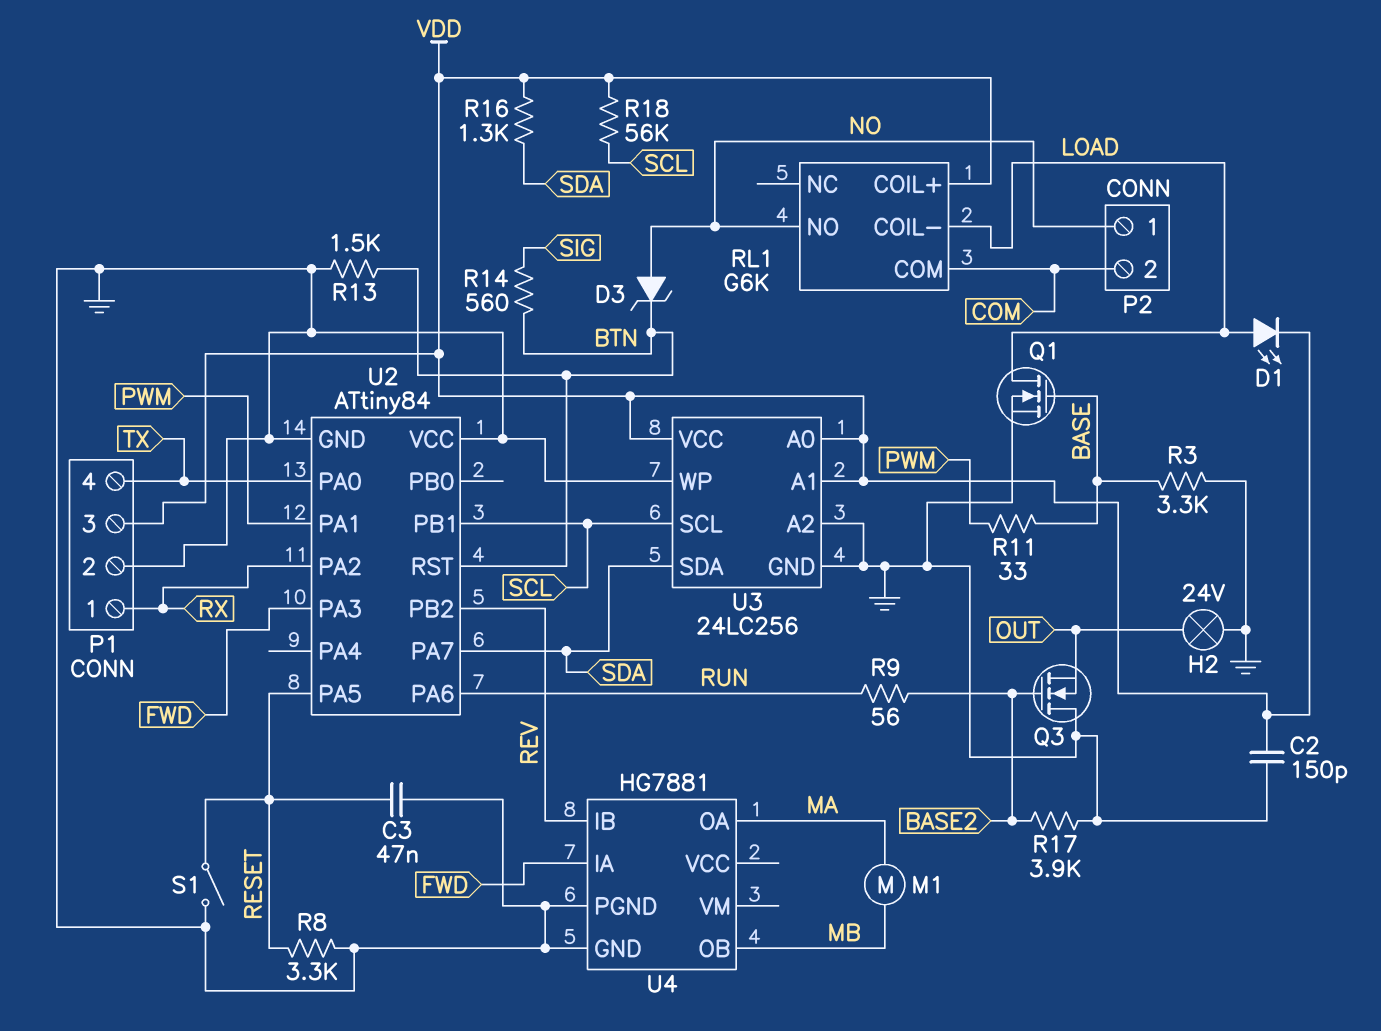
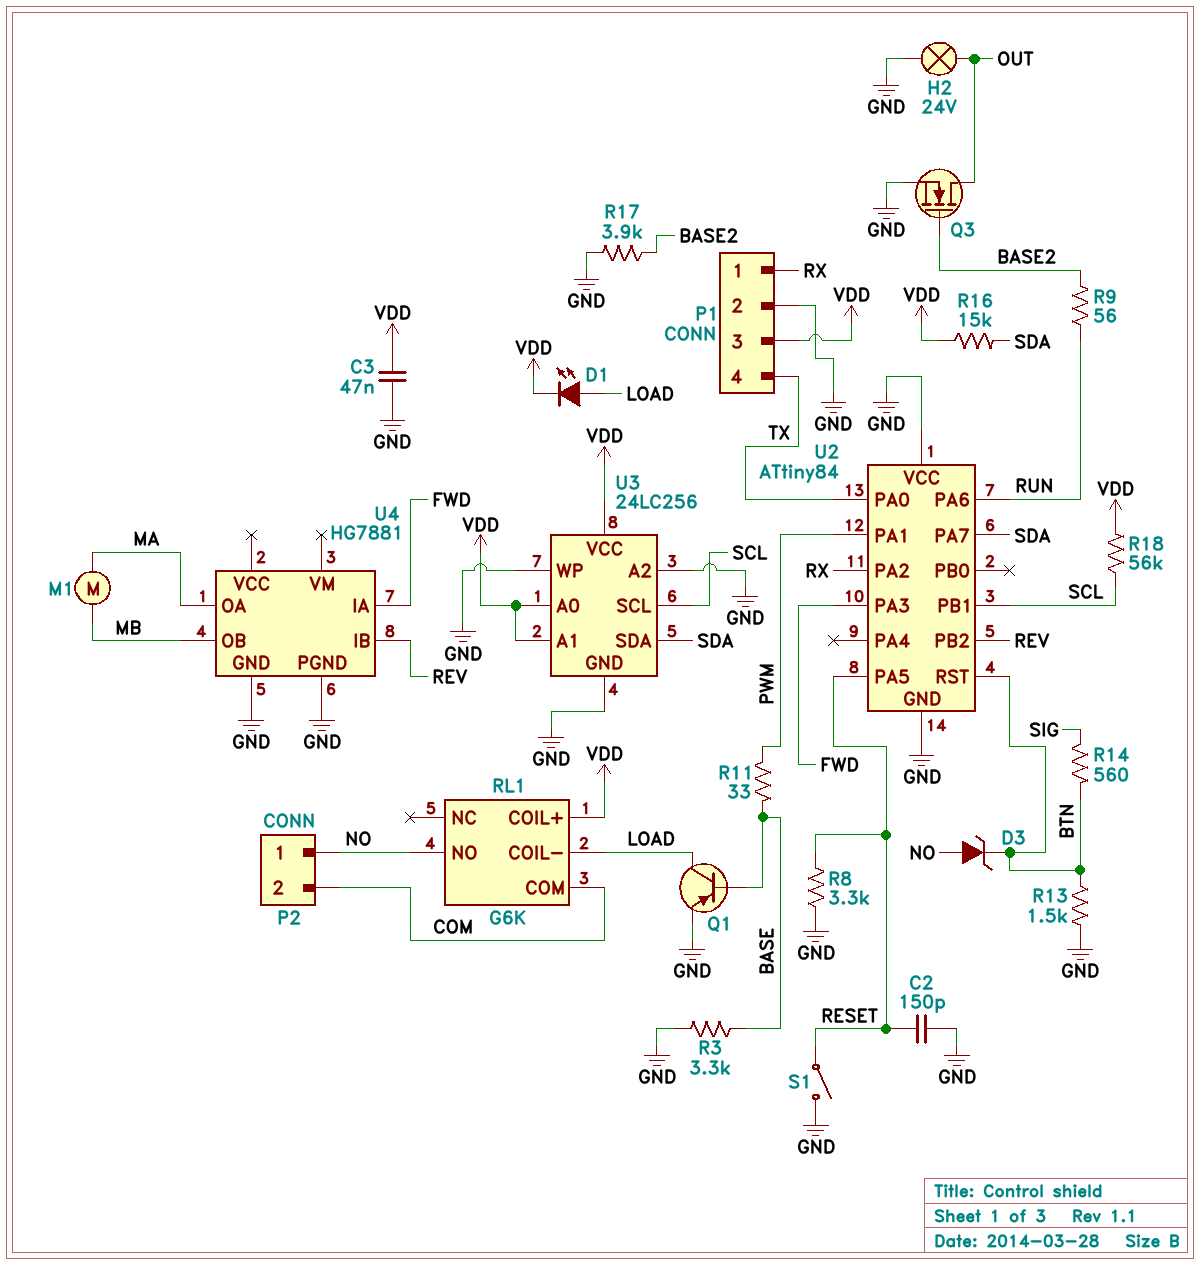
C2: 150pF (GND, VDD) -> 150pF (GND, RESET)
C3: 47nF (GND, RESET) -> 47nF (GND, VDD)
Q1: NMOS (G BASE, D LOAD, S GND) -> PNP (B BASE, C LOAD, E GND)
Q3: NMOS (G BASE2, D GND, S OUT) -> NMOS (G BASE2, D OUT, S GND)
R16: 1.3k (SDA, VDD) -> 15k (SDA, VDD)

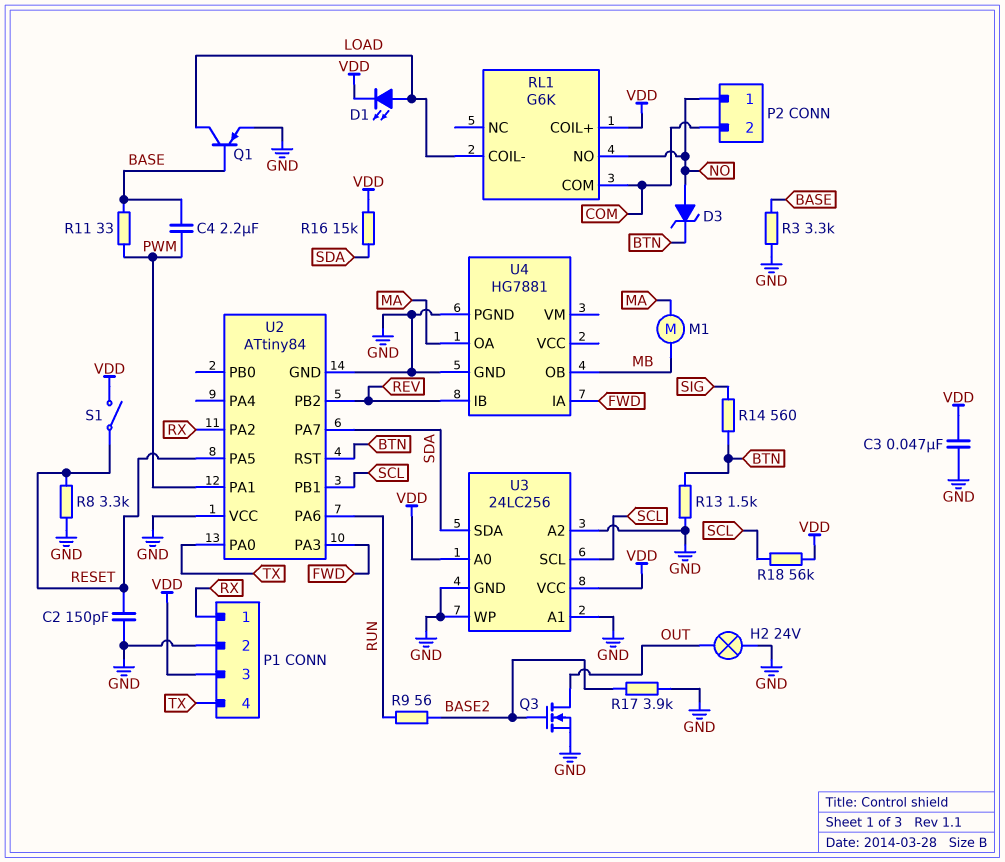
C4: none -> 2.2uF (BASE, PWM)
S1: switch (GND, RESET) -> switch (RESET, VDD)
U3 pin A1: VDD -> GND

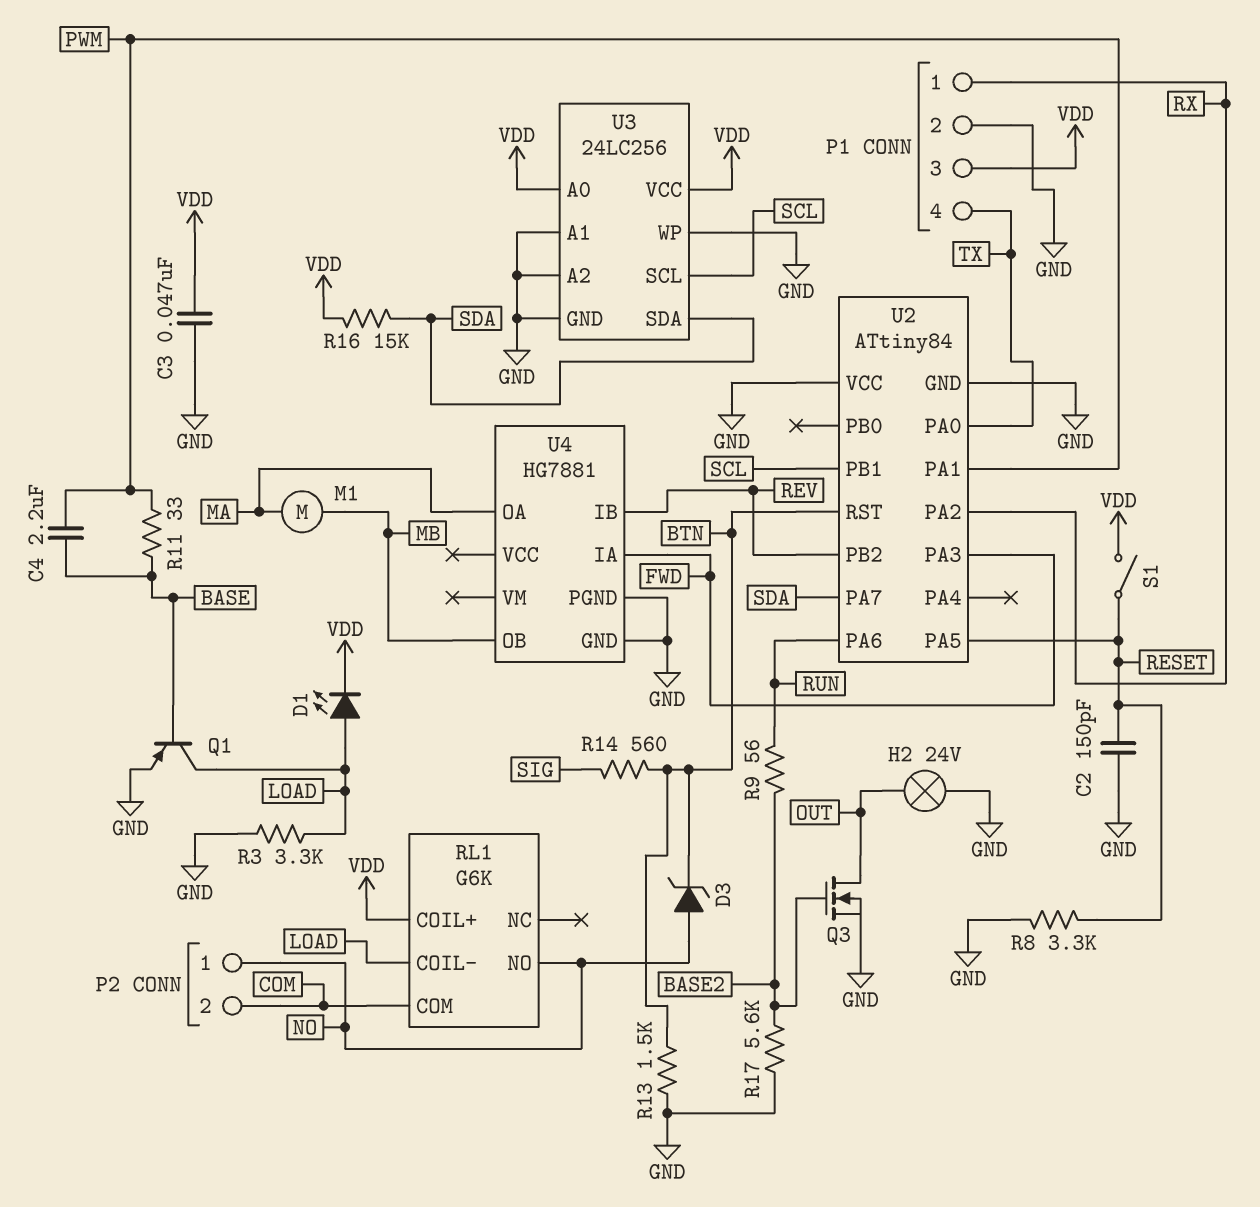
R3: 3.3k (BASE, GND) -> 3.3k (GND, LOAD)
R17: 3.9k (BASE2, GND) -> 5.6k (BASE2, GND)
R18: 56k (SCL, VDD) -> none

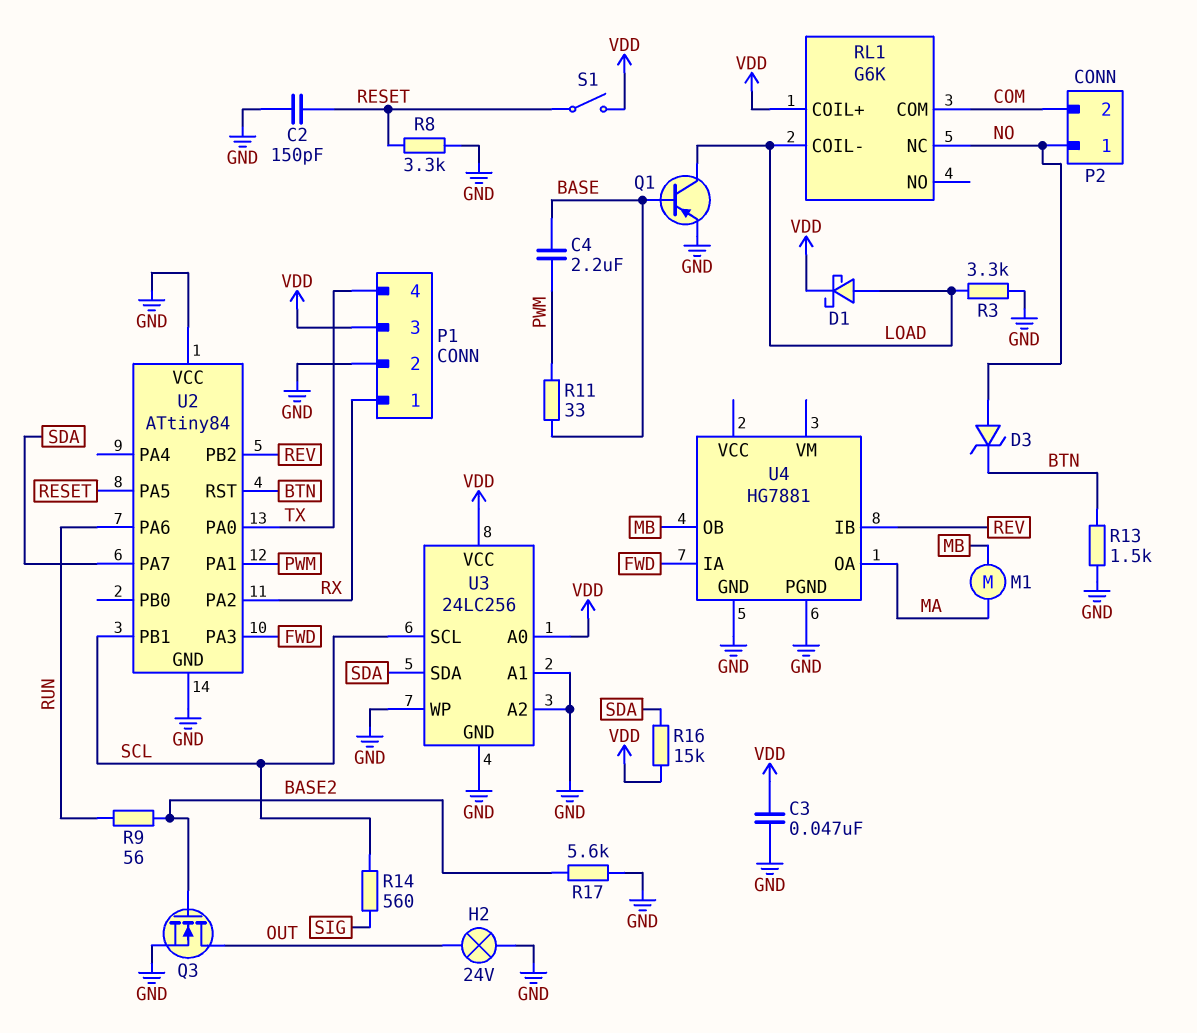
D1: LED (A LOAD, K VDD) -> schottky (A LOAD, K VDD)
R14: 560 (BTN, SIG) -> 560 (SCL, SIG)
RL1 pin NC: none -> NO
RL1 pin NO: NO -> none

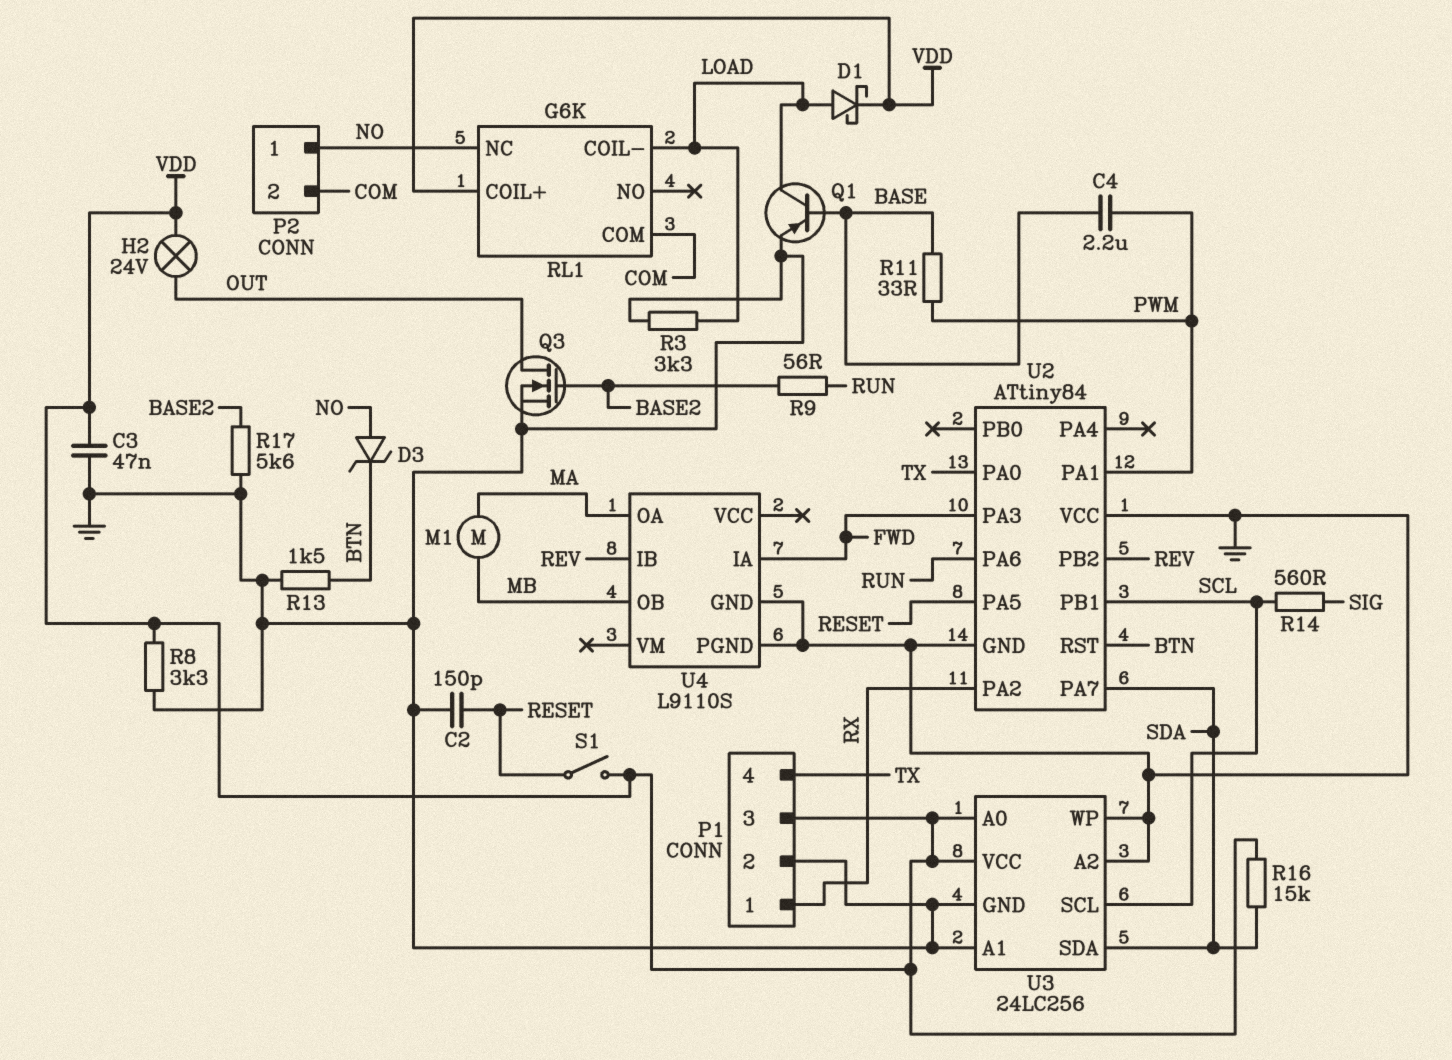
H2: lamp 24V (GND, OUT) -> lamp 24V (OUT, VDD)
R8: 3.3k (GND, RESET) -> 3.3k (GND, VDD)
U4: HG7881 -> L9110S

